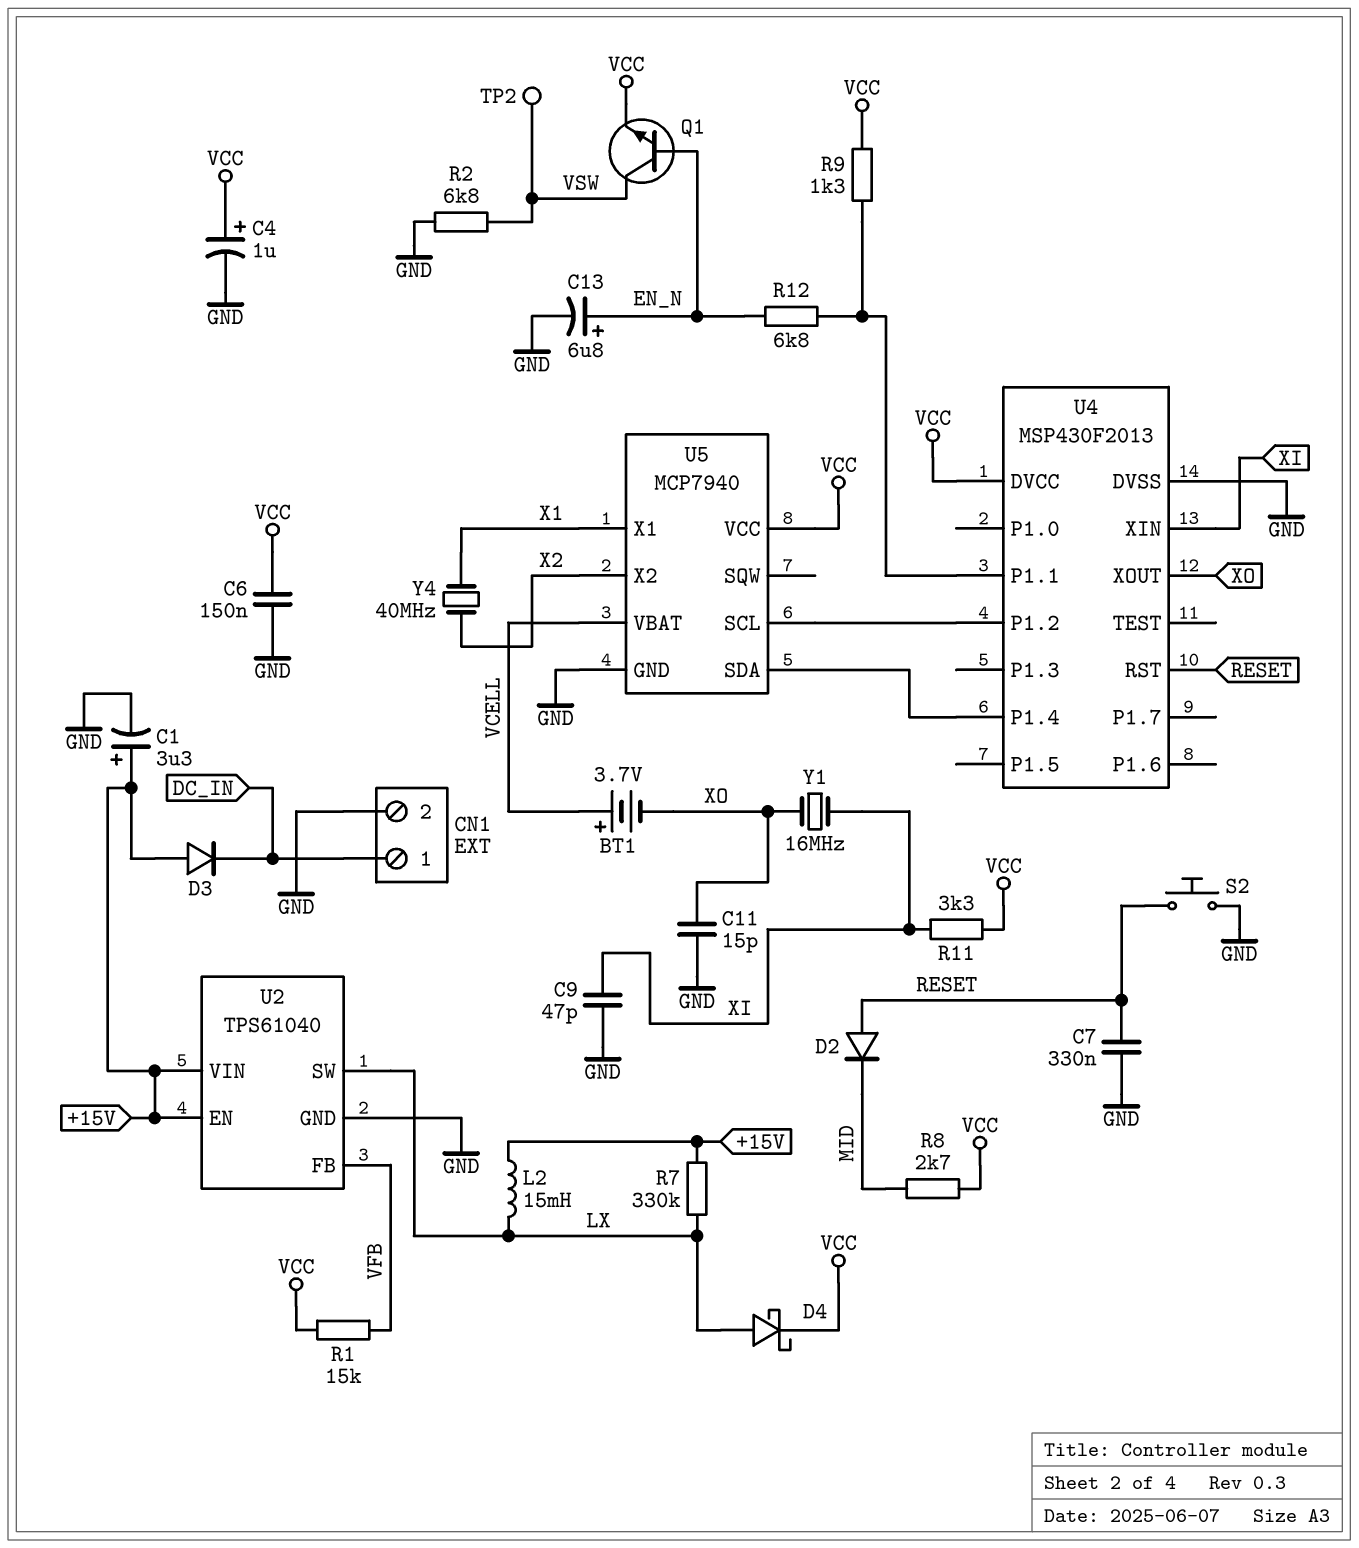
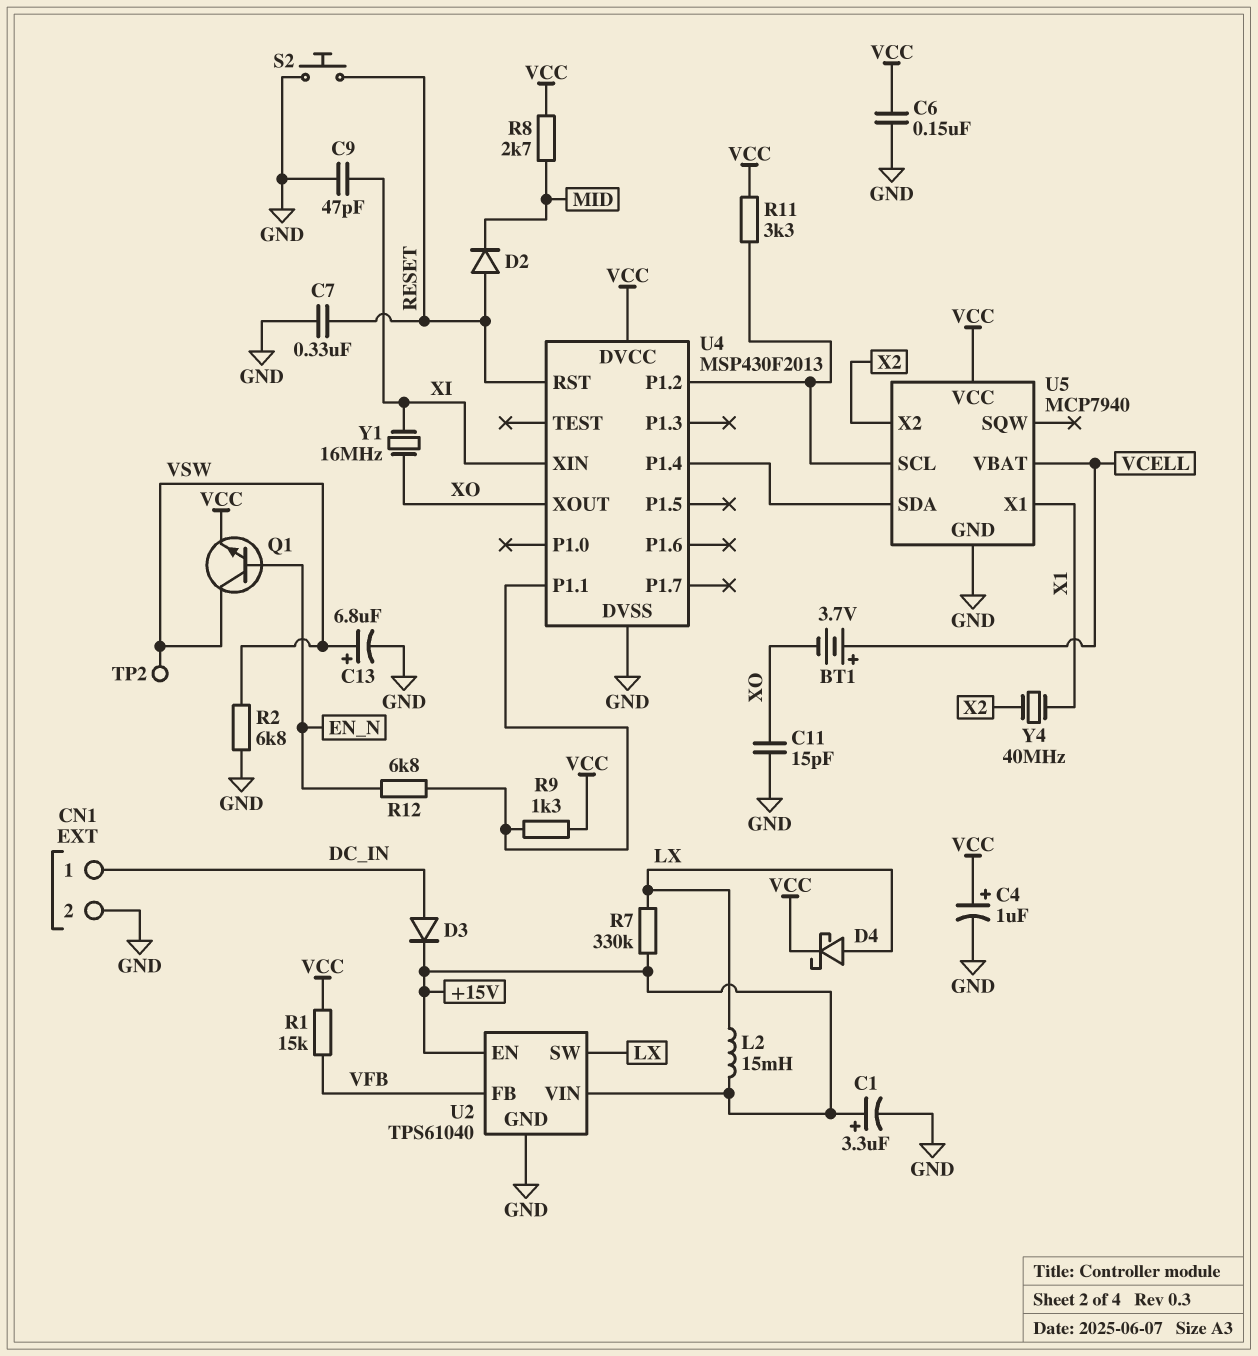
C13: 6.8uF (plus EN_N, minus GND) -> 6.8uF (plus VSW, minus GND)
D3: diode (A +15V, K DC_IN) -> diode (A DC_IN, K +15V)
R11: 3.3k (VCC, XI) -> 3.3k (U4/P1.2, VCC)

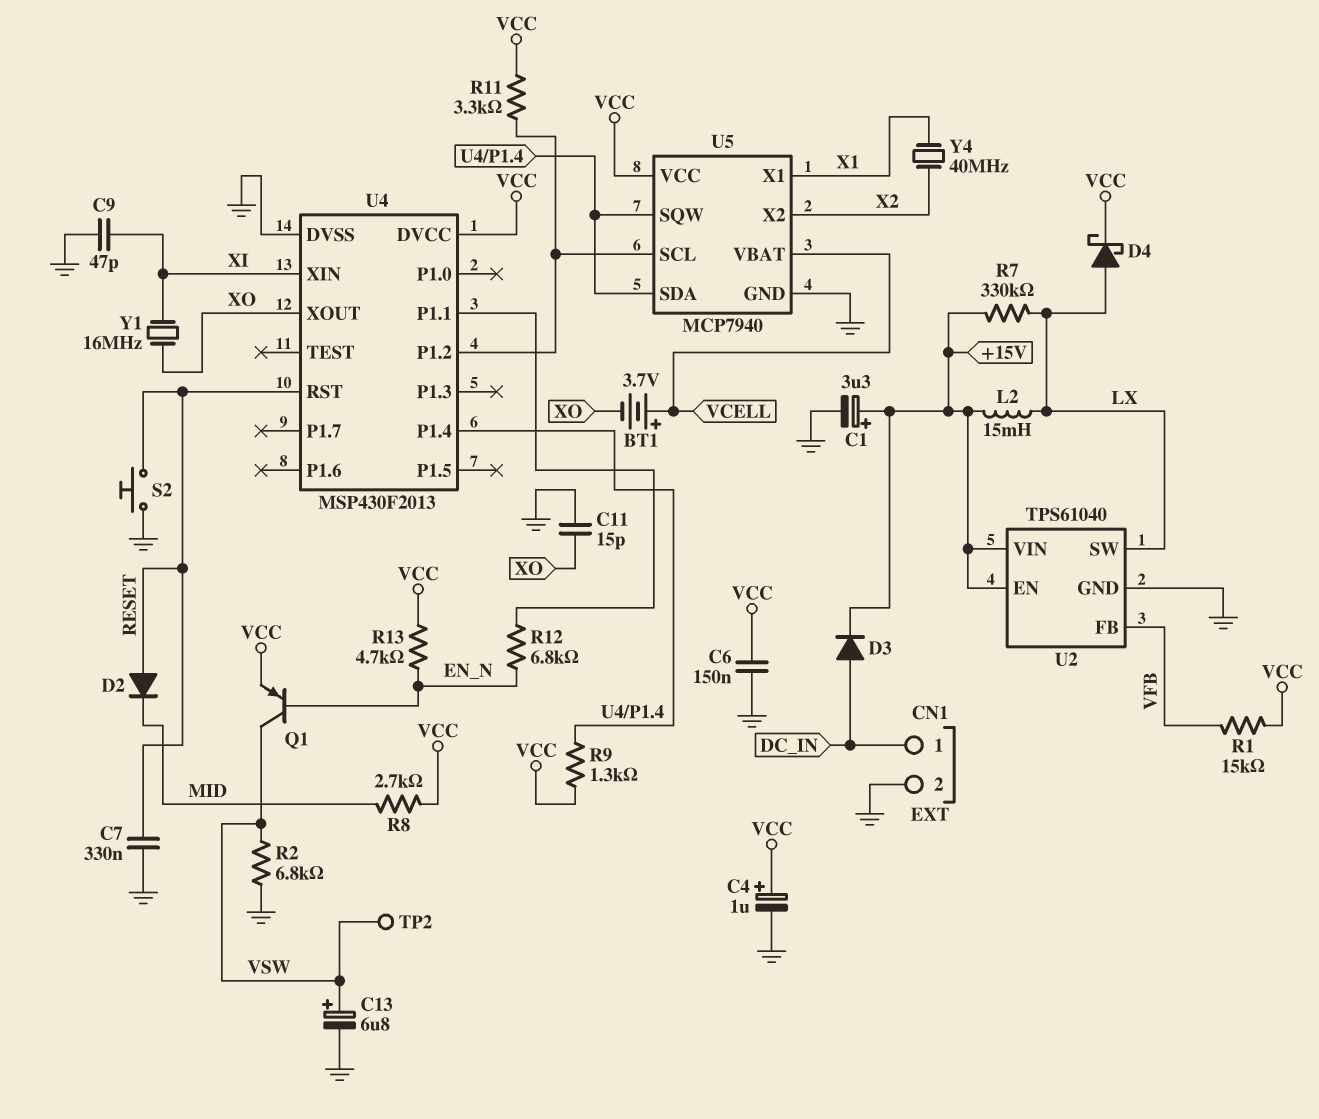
Q1: NPN (B EN_N, C VSW, E VCC) -> PNP (B EN_N, C VSW, E VCC)
R9: 1.3k (U4/P1.1, VCC) -> 1.3k (U4/P1.4, VCC)
R13: none -> 4.7k (EN_N, VCC)
U5 pin SQW: none -> U4/P1.4

